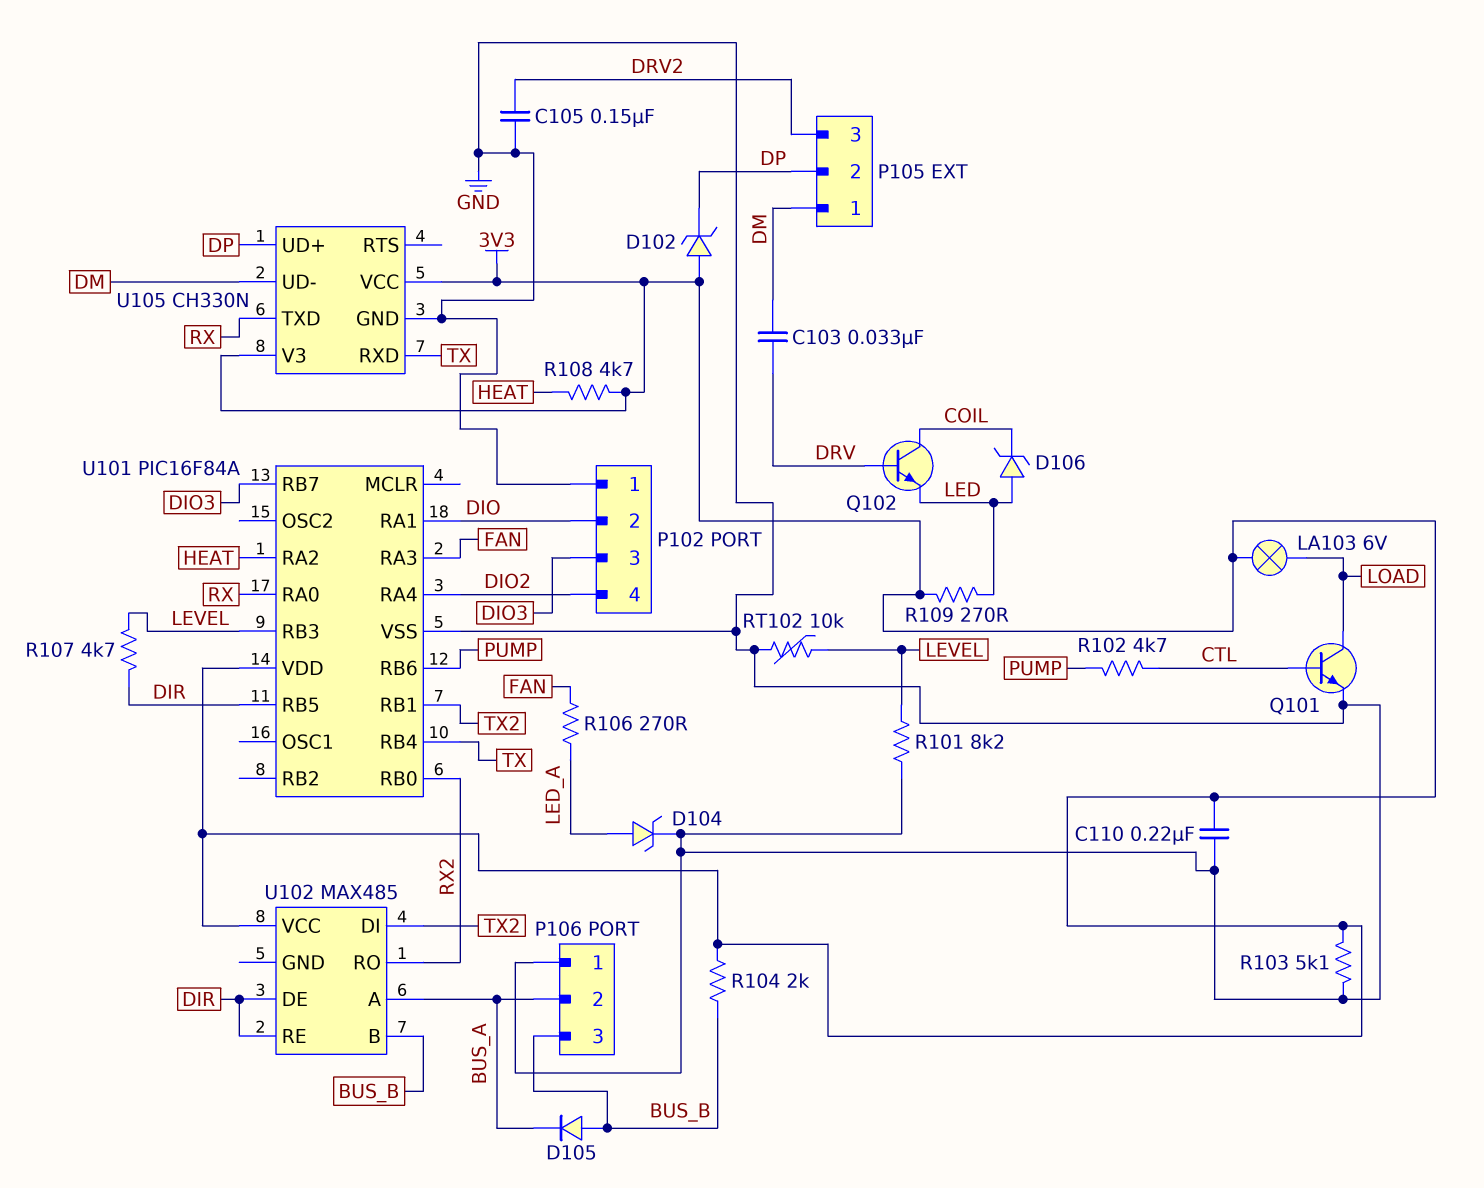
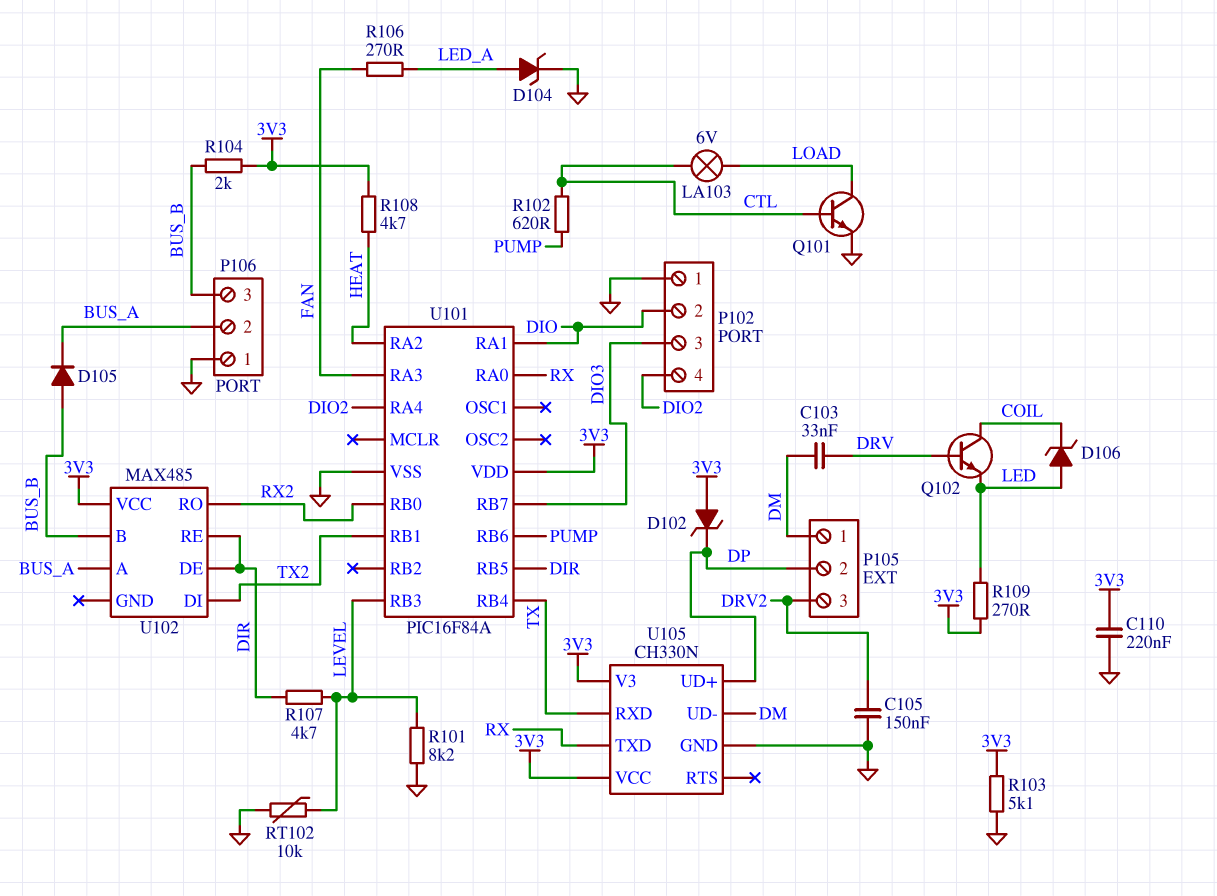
LA103: lamp 6V (3V3, LOAD) -> lamp 6V (CTL, LOAD)
R102: 4.7k (CTL, PUMP) -> 620 (CTL, PUMP)

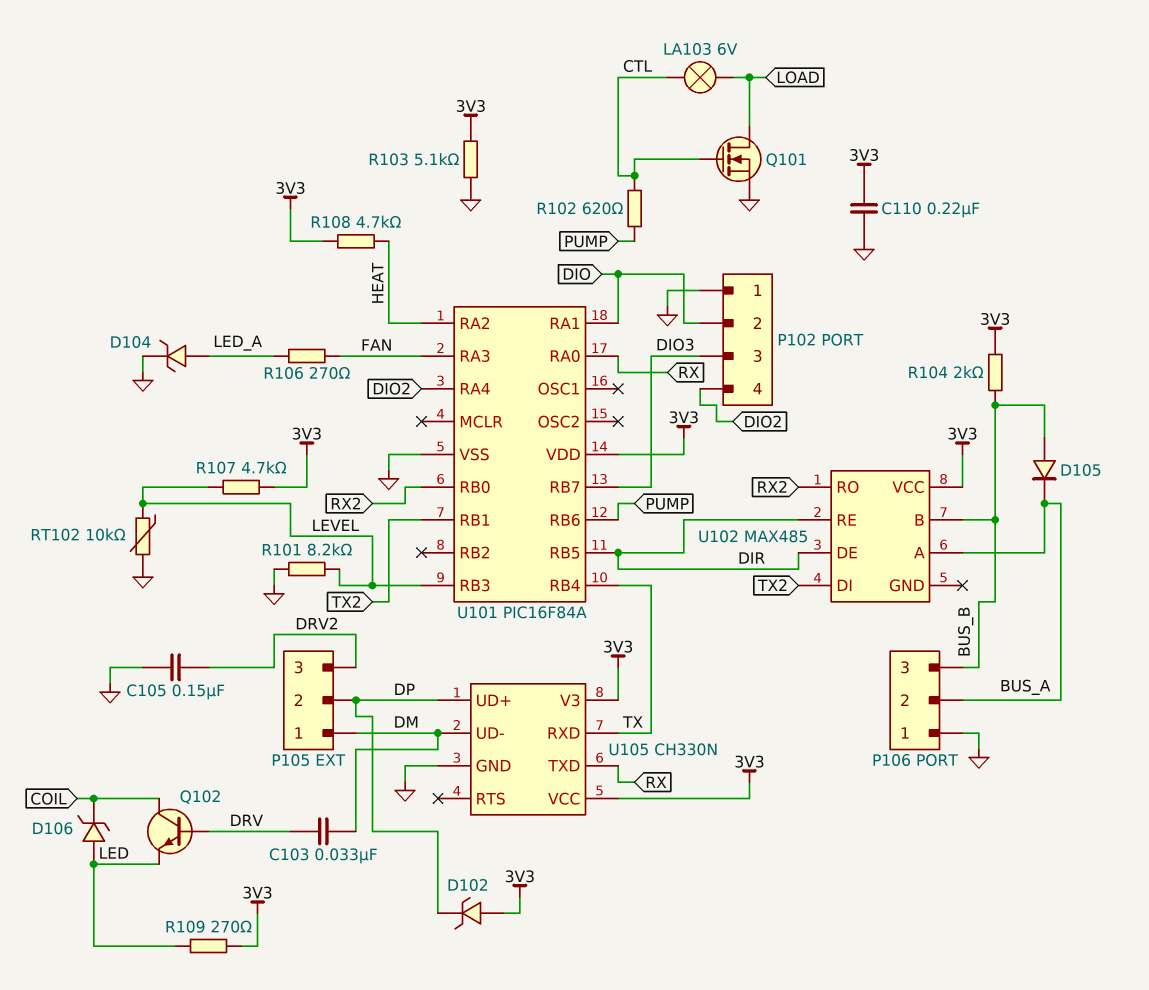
Q101: NPN (B CTL, C LOAD, E GND) -> NMOS (G CTL, D LOAD, S GND)
R107: 4.7k (DIR, LEVEL) -> 4.7k (3V3, LEVEL)

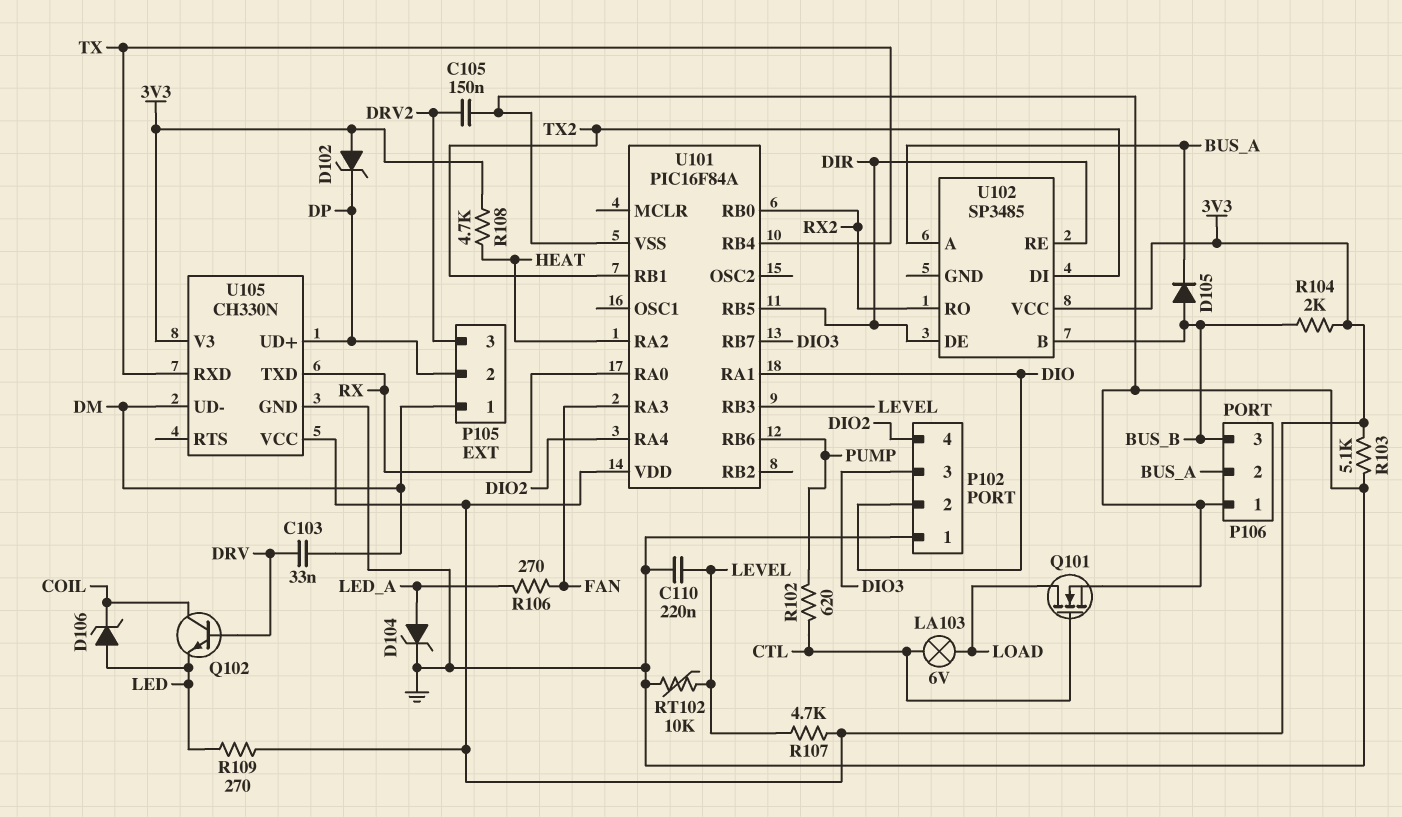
C110: 220nF (3V3, GND) -> 220nF (GND, LEVEL)
R101: 8.2k (GND, LEVEL) -> none
U102: MAX485 -> SP3485

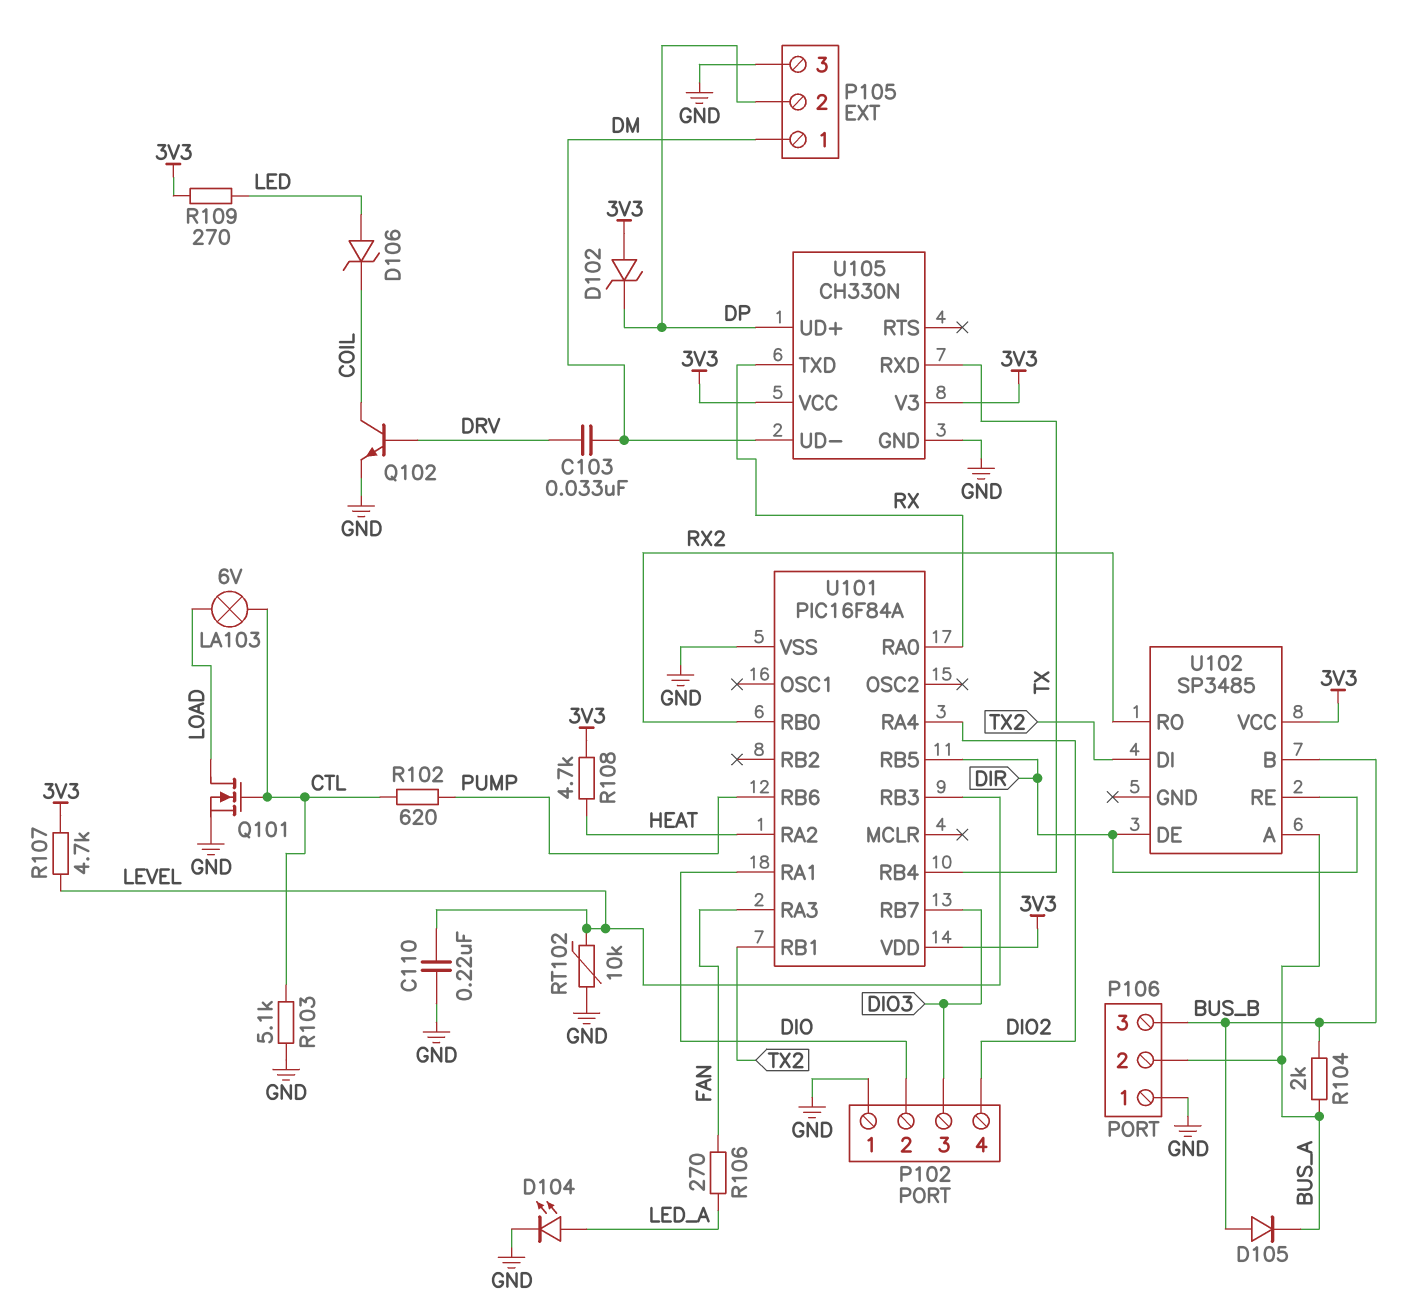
C105: 150nF (DRV2, GND) -> none
D104: zener (A LED_A, K GND) -> LED (A LED_A, K GND)
P105 pin 3: DRV2 -> GND
Q102: NPN (B DRV, C COIL, E LED) -> NPN (B DRV, C COIL, E GND)
R103: 5.1k (3V3, GND) -> 5.1k (CTL, GND)
R104: 2k (3V3, BUS_B) -> 2k (BUS_A, BUS_B)

